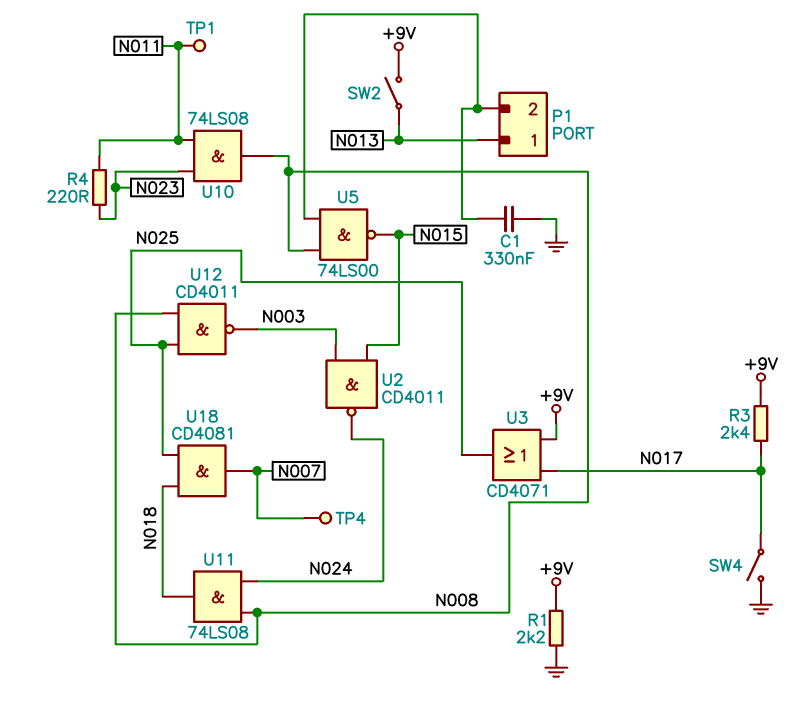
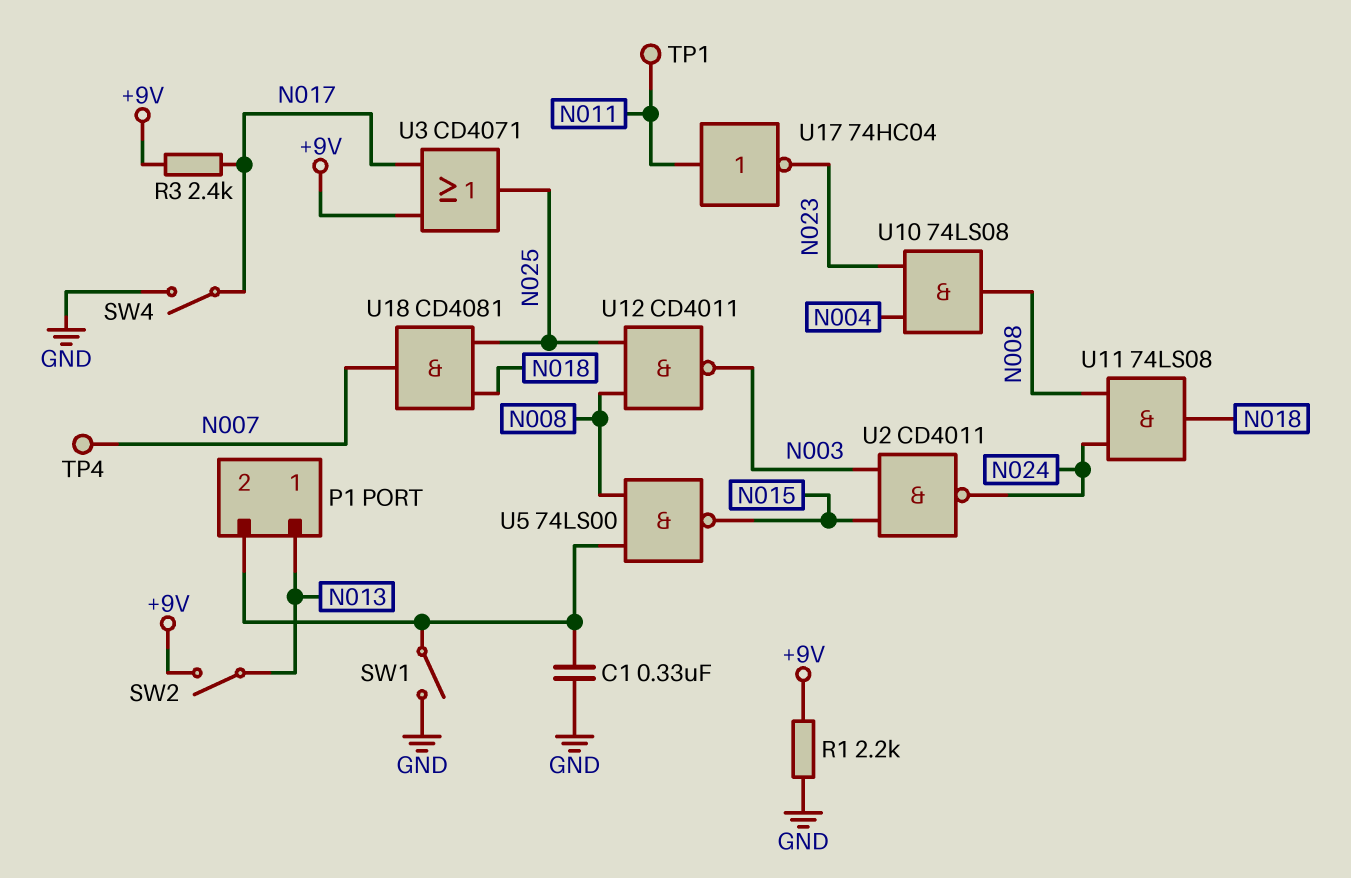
R4: 220 (N011, N023) -> none
SW1: none -> switch (GND, P1/2)
U10: AND 74LS08 (in N011, in N023, out N008) -> AND 74LS08 (in N004, in N023, out N008)
U17: none -> NOT 74HC04 (in N011, out N023)

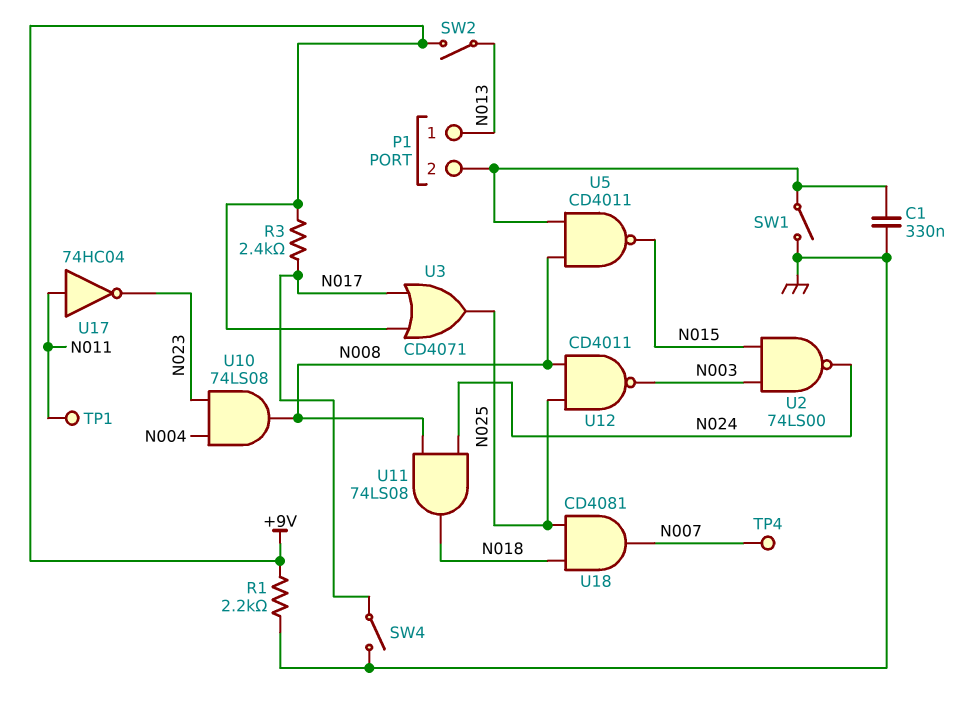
U2: NAND CD4011 (in N003, in N015, out N024) -> NAND 74LS00 (in N003, in N015, out N024)
U5: NAND 74LS00 (in N008, in P1/2, out N015) -> NAND CD4011 (in N008, in P1/2, out N015)

